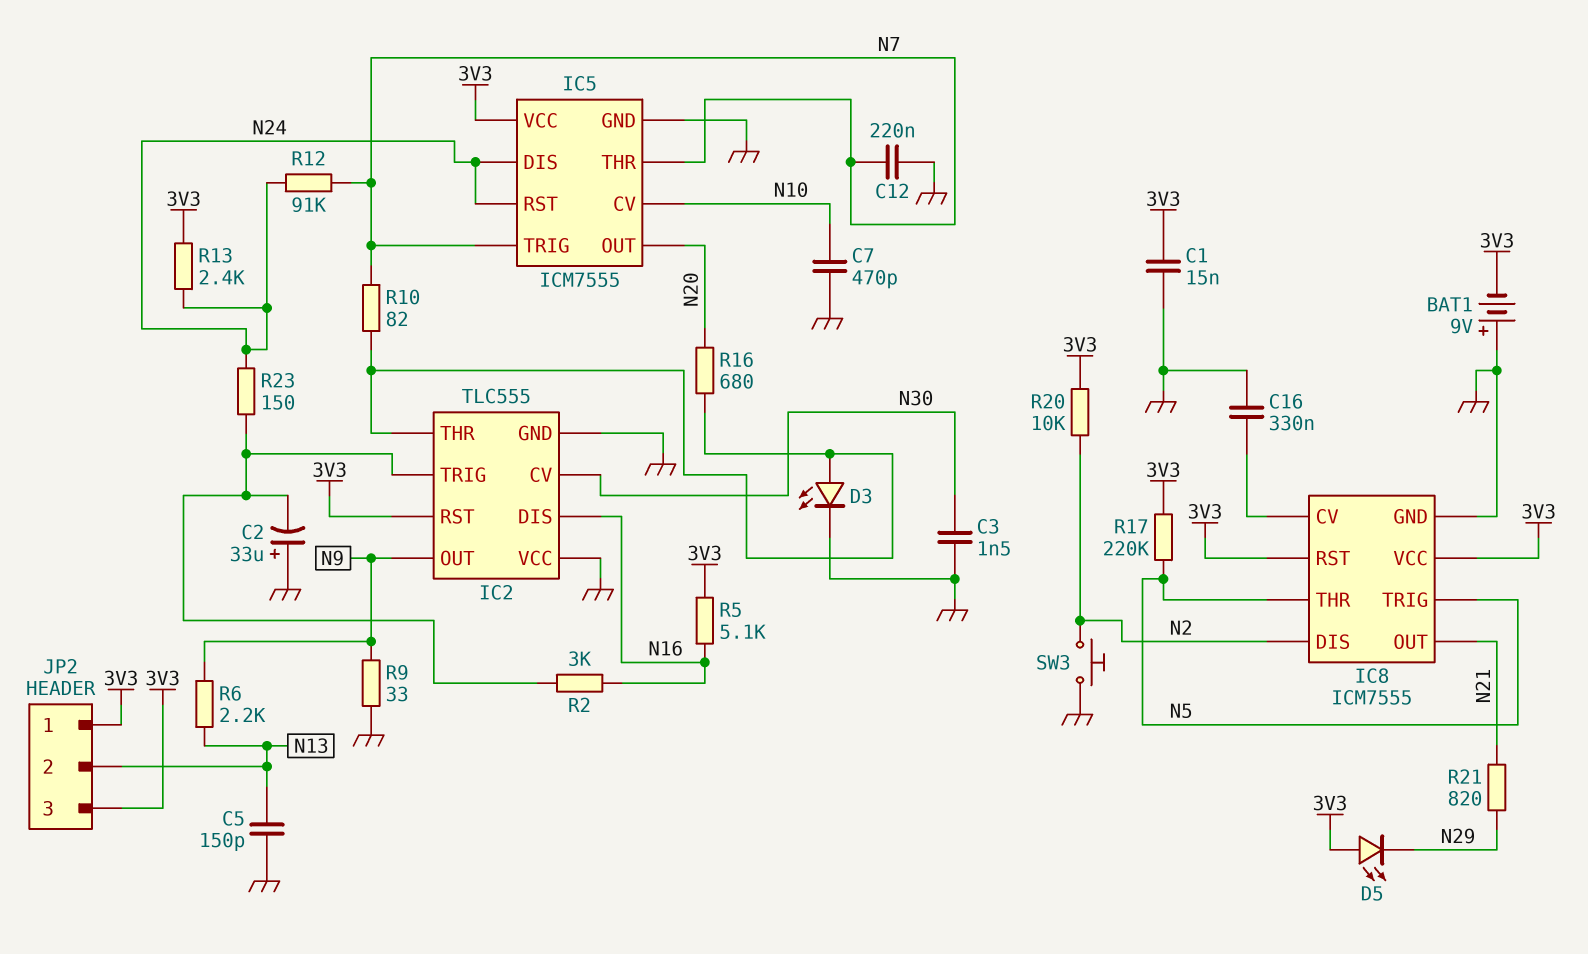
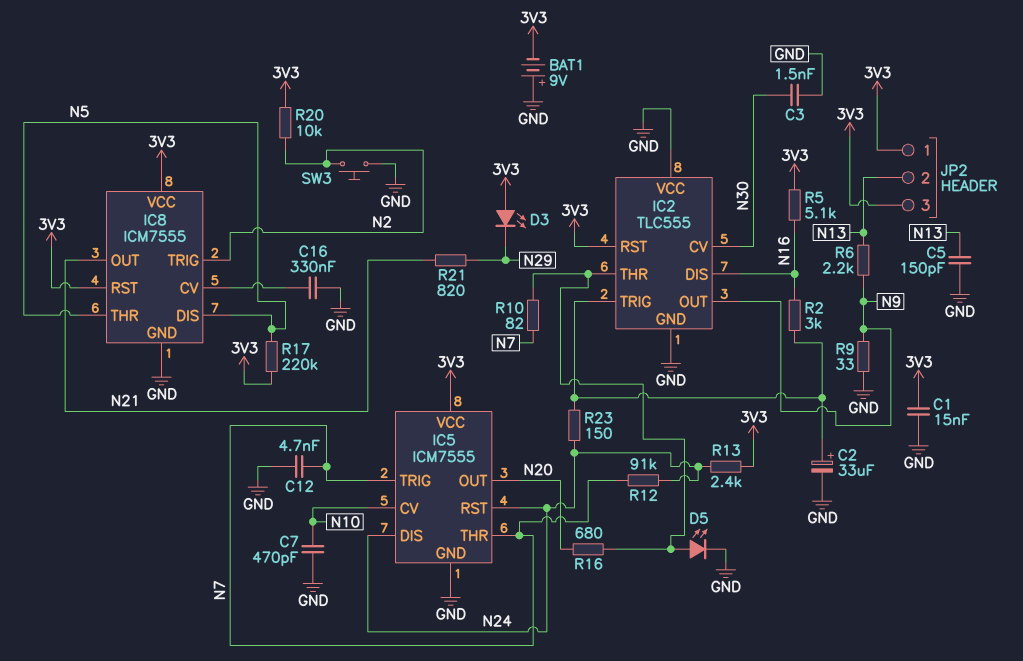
C2: 33uF (plus GND, minus IC2/TRIG) -> 33uF (plus IC2/TRIG, minus GND)
C12: 220nF (GND, N7) -> 4.7nF (GND, N7)
D3: LED (A IC2/THR, K GND) -> LED (A 3V3, K N29)
D5: LED (A 3V3, K N29) -> LED (A IC2/THR, K GND)
IC8 pin DIS: N2 -> N5
IC8 pin TRIG: N5 -> N2

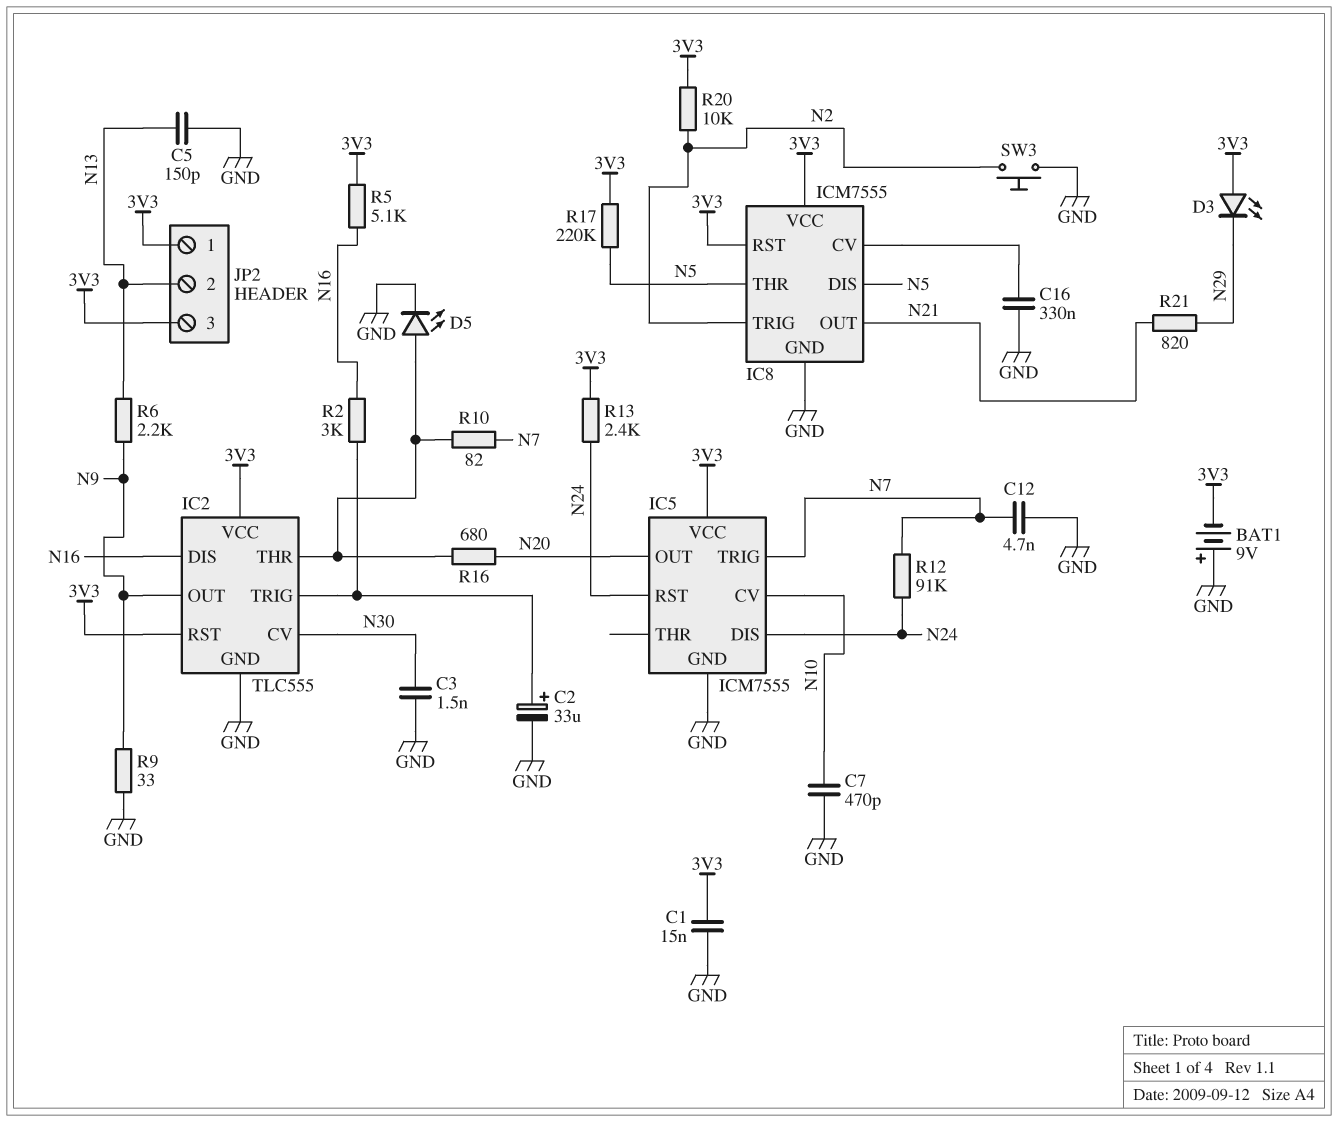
IC2 pin VCC: GND -> 3V3
IC5 pin THR: N7 -> none
R23: 150 (IC2/TRIG, N24) -> none

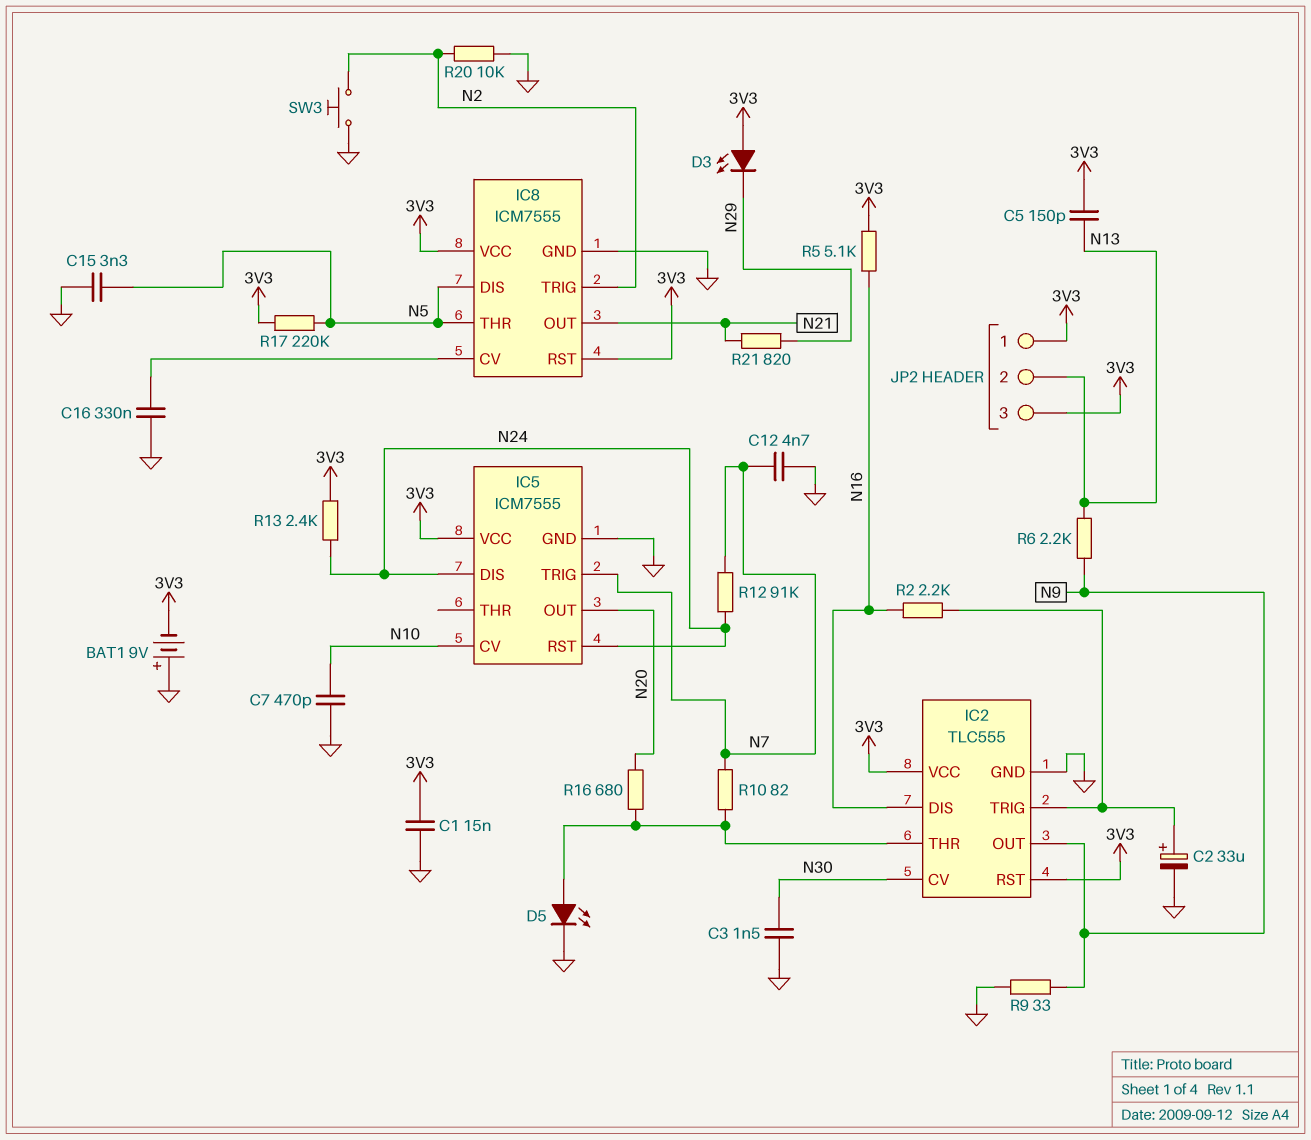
C5: 150pF (GND, N13) -> 150pF (3V3, N13)
C15: none -> 3.3nF (GND, N5)
R2: 3k (IC2/TRIG, N16) -> 2.2k (IC2/TRIG, N16)
R20: 10k (3V3, N2) -> 10k (GND, N2)

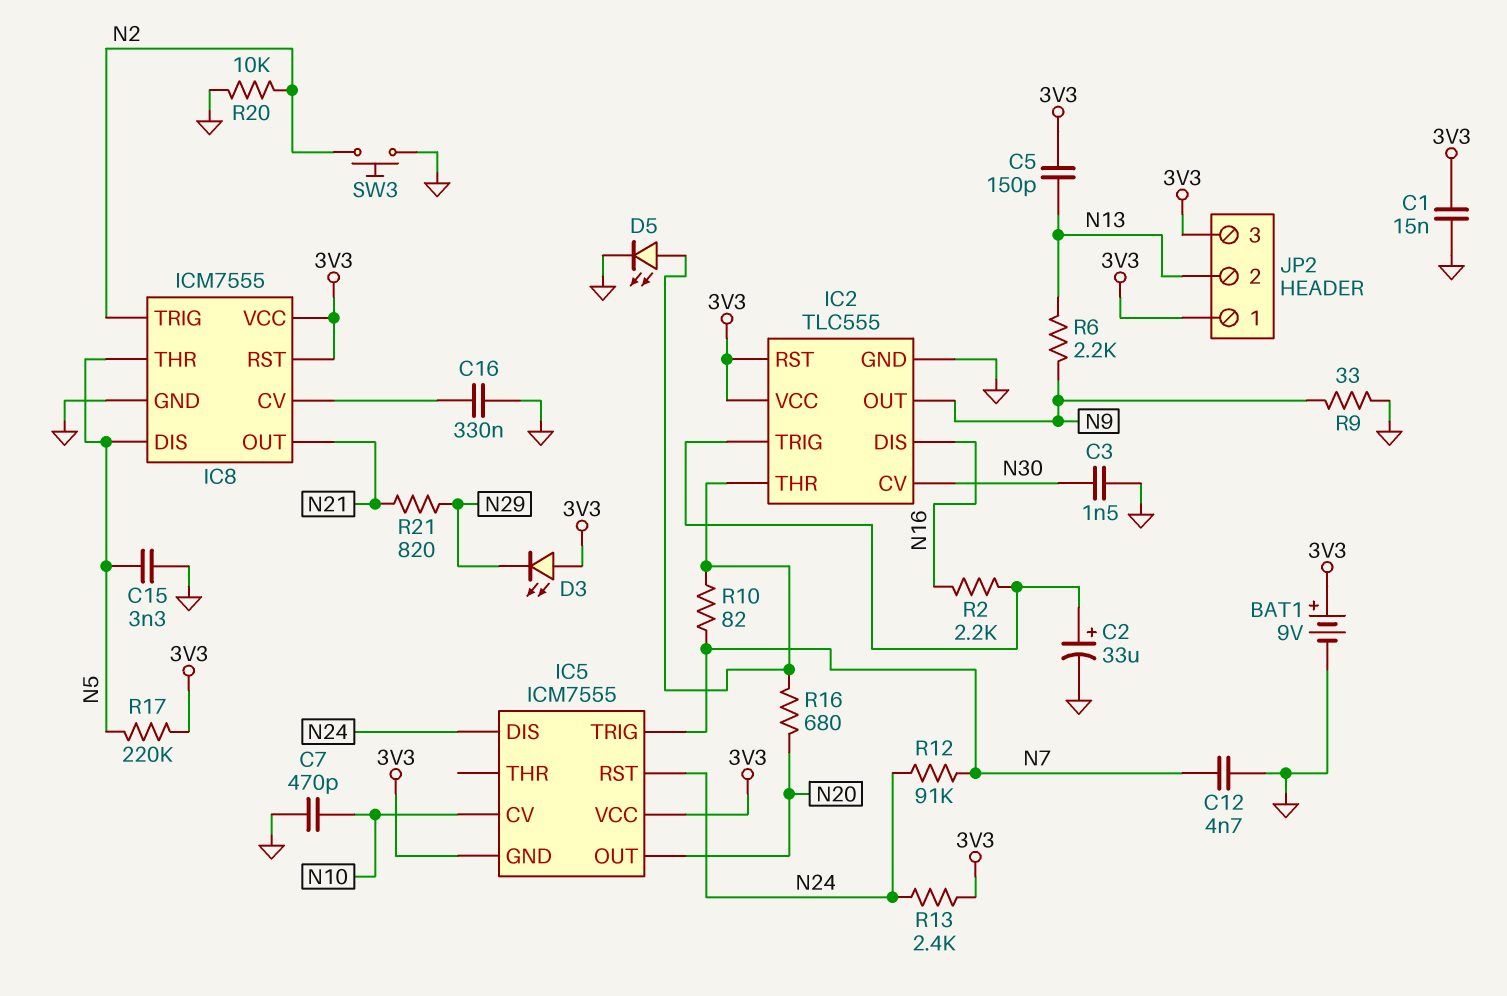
BAT1: 9V (plus GND, minus 3V3) -> 9V (plus 3V3, minus GND)
IC5 pin GND: GND -> 3V3
R5: 5.1k (3V3, N16) -> none

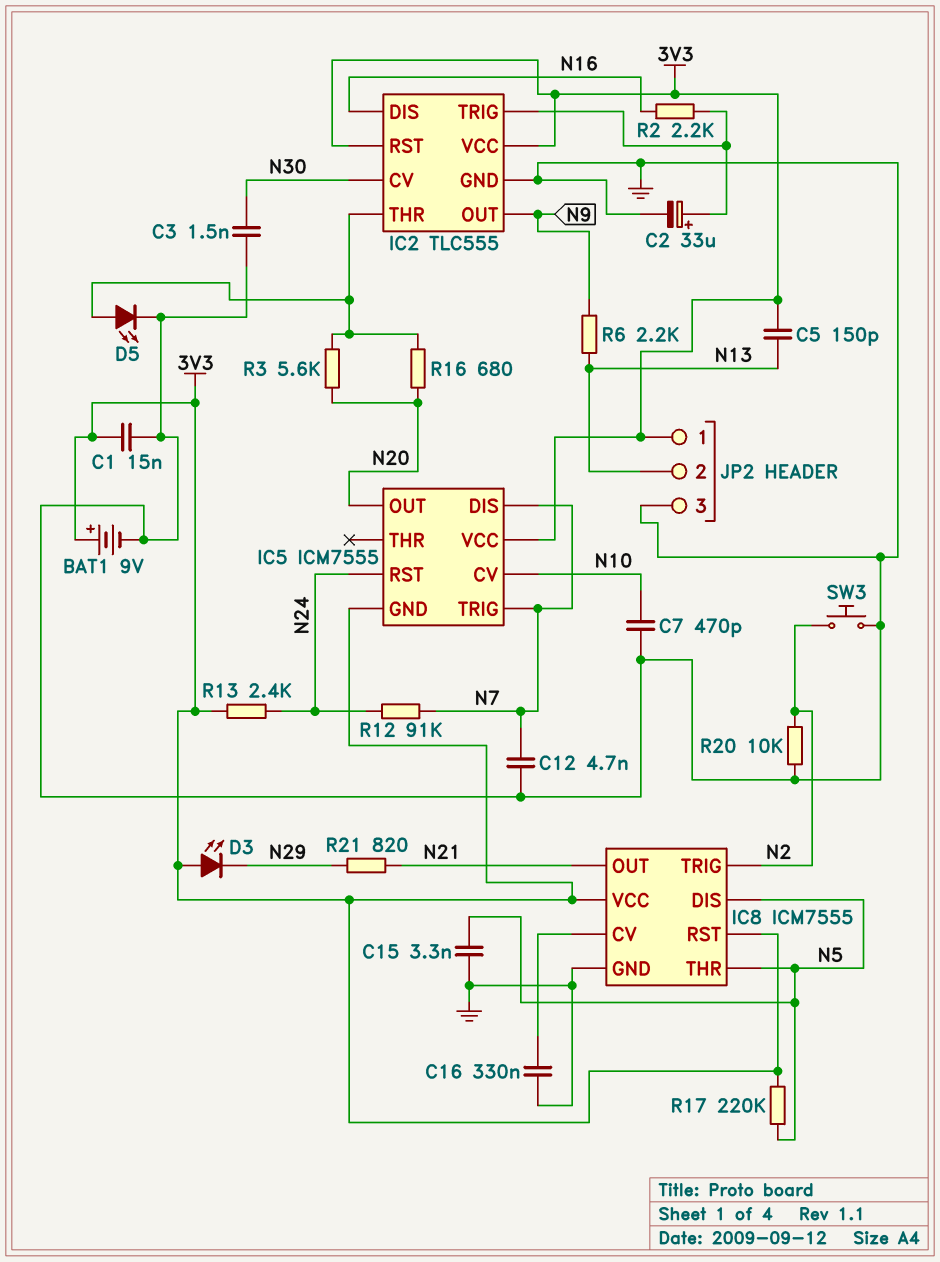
IC5 pin DIS: N24 -> N7
JP2 pin 3: 3V3 -> GND
R3: none -> 5.6k (IC2/THR, N20)
R9: 33 (GND, N9) -> none
R10: 82 (IC2/THR, N7) -> none

